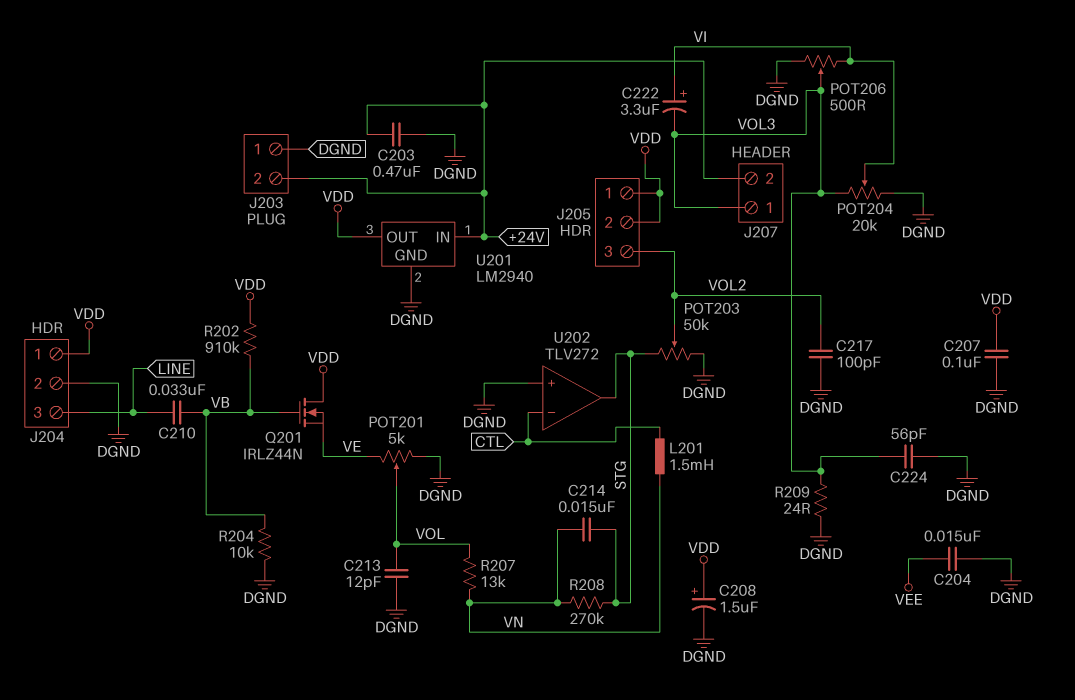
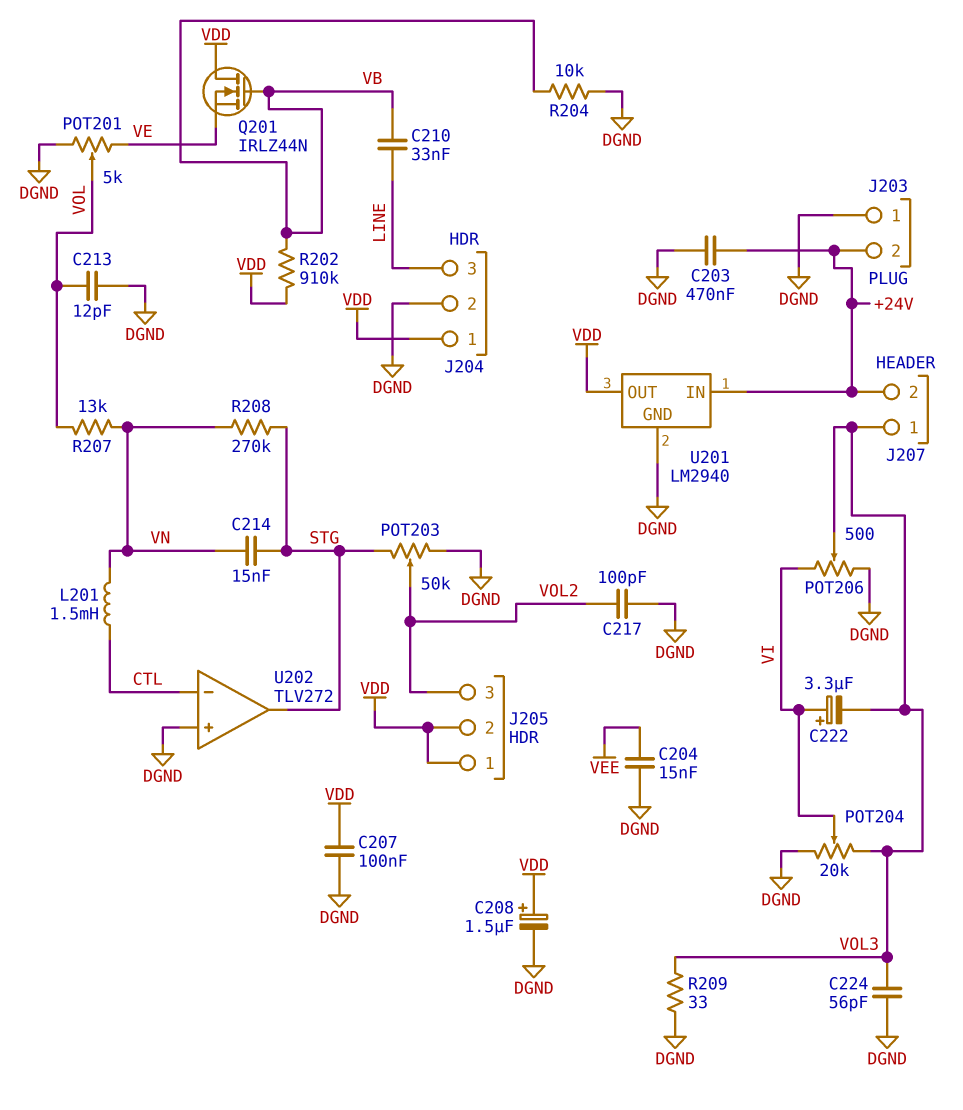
R209: 24 (DGND, VOL3) -> 33 (DGND, VOL3)

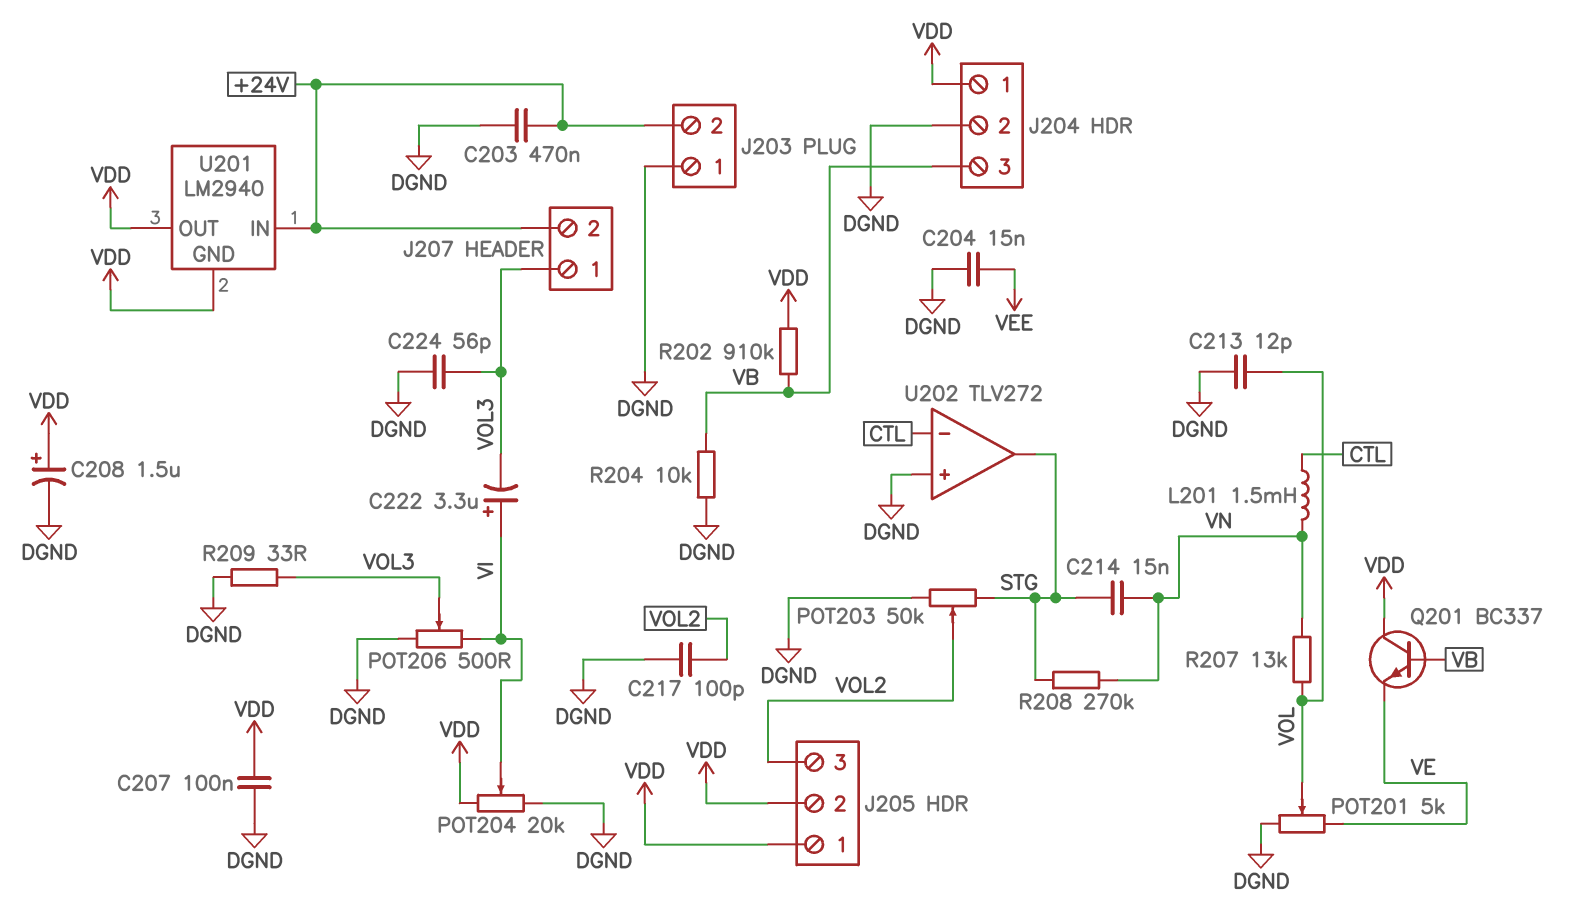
C210: 33nF (LINE, VB) -> none
J204 pin 3: LINE -> VB
POT204: 20k (DGND, VOL3, wiper VI) -> 20k (DGND, VDD, wiper VI)
Q201: NMOS IRLZ44N (G VB, D VDD, S VE) -> NPN BC337 (B VB, C VDD, E VE)
U201 pin GND: DGND -> VDD

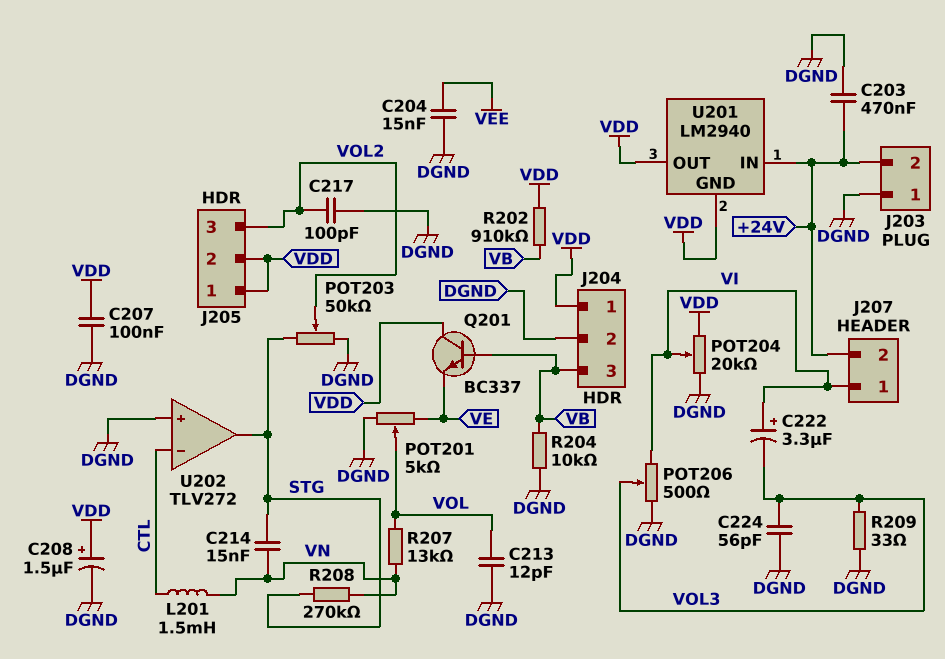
J207 pin 1: VOL3 -> VI

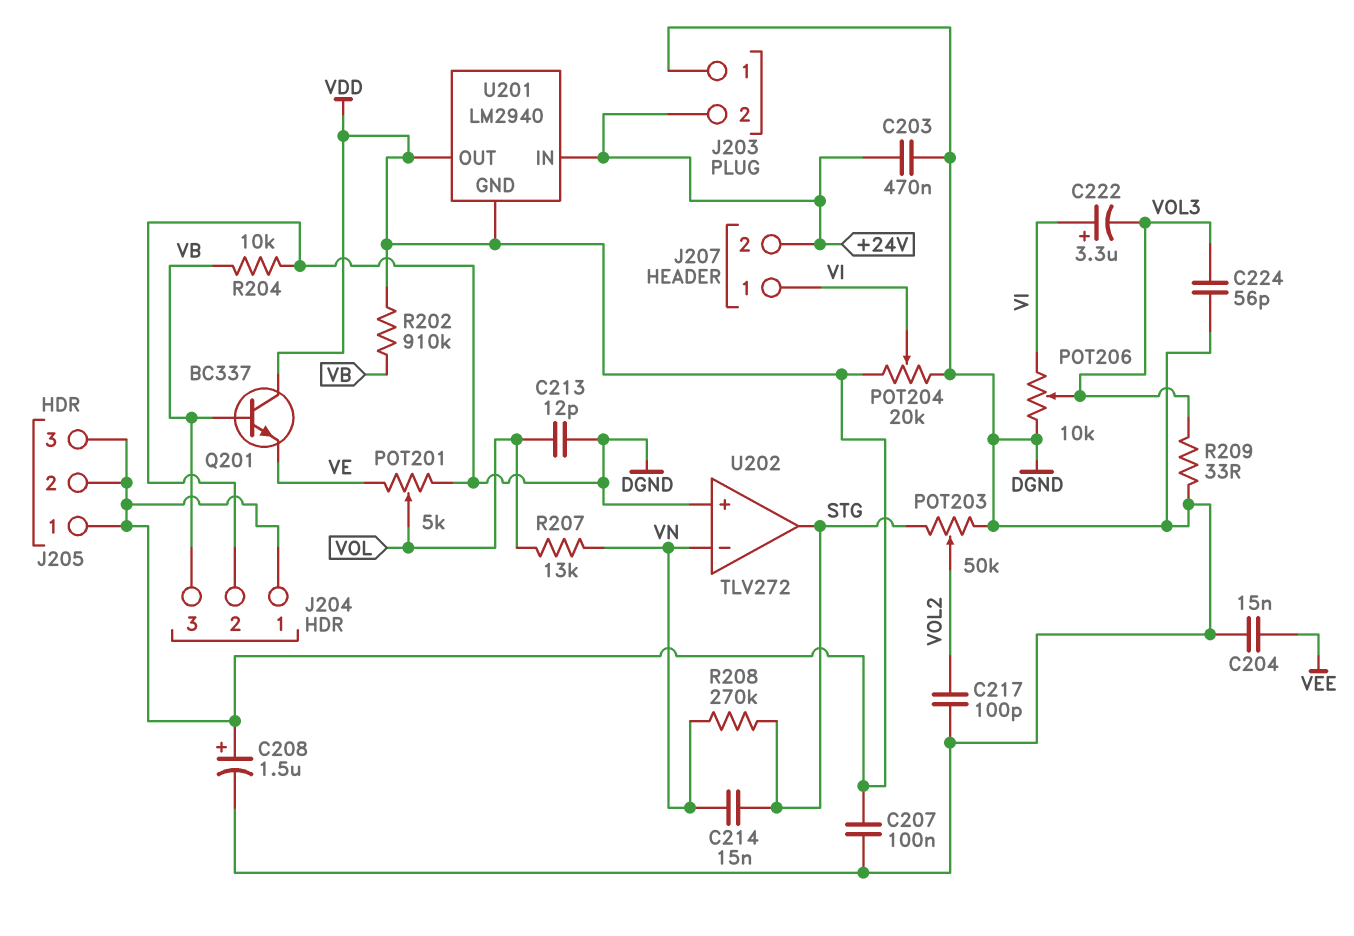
J205 pin 3: VOL2 -> VDD
L201: 1.5mH (CTL, VN) -> none
POT206: 500 (DGND, VI, wiper VOL3) -> 10k (DGND, VI, wiper VOL3)
U202 pin in-: CTL -> VN

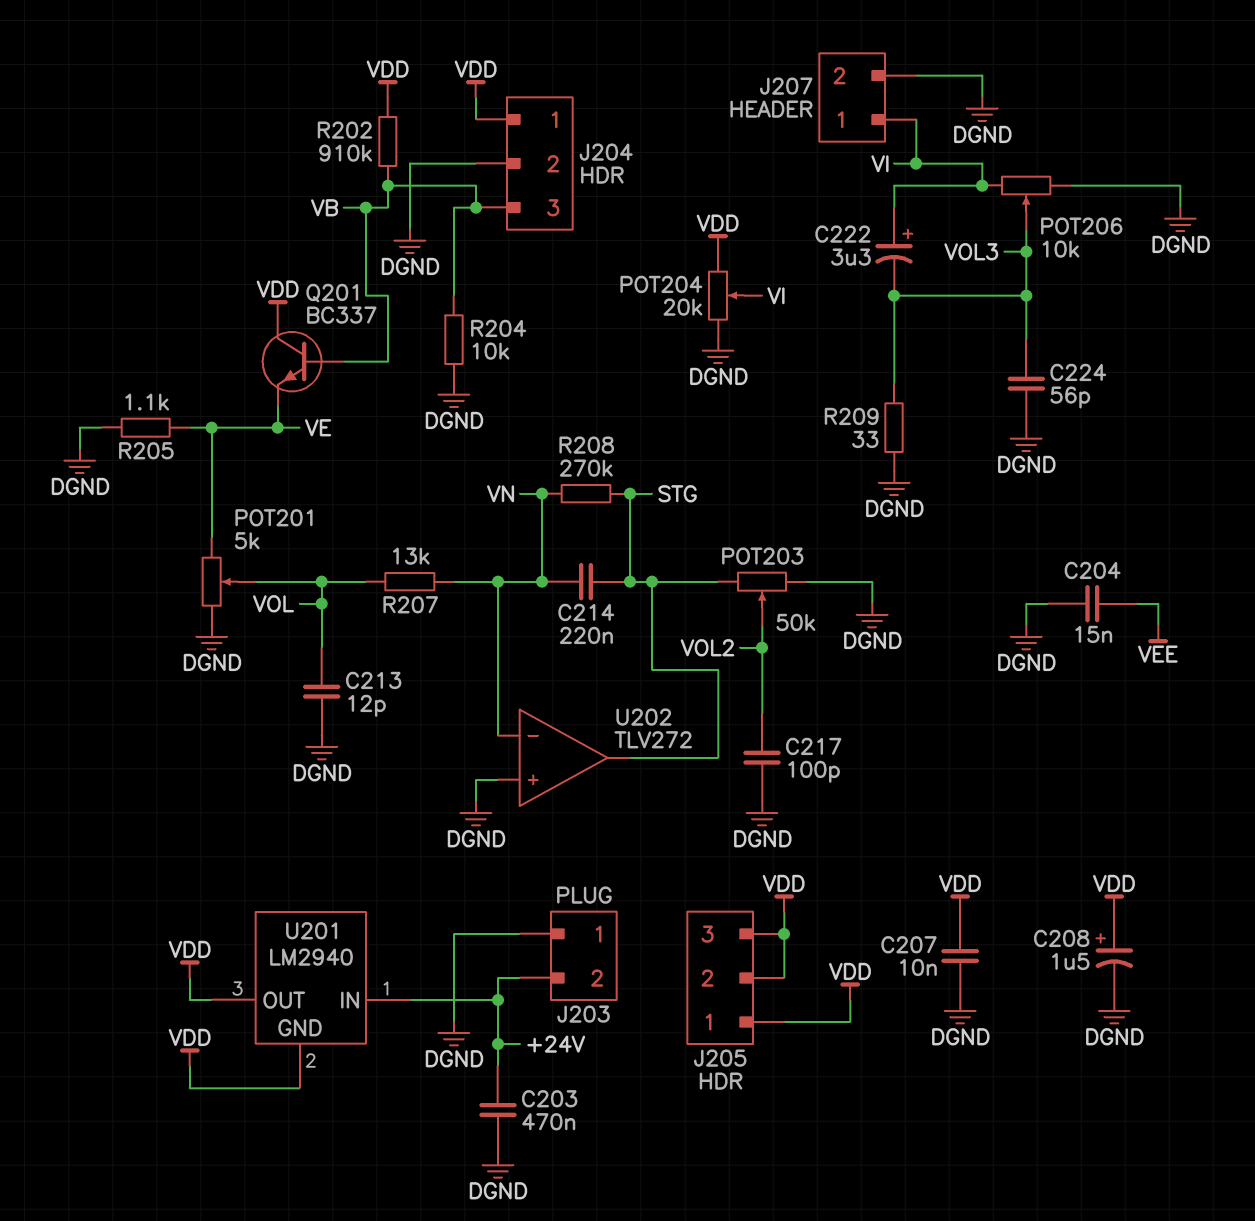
C207: 100nF (DGND, VDD) -> 10nF (DGND, VDD)
C214: 15nF (STG, VN) -> 220nF (STG, VN)
J207 pin 2: +24V -> DGND
R205: none -> 1.1k (DGND, VE)

